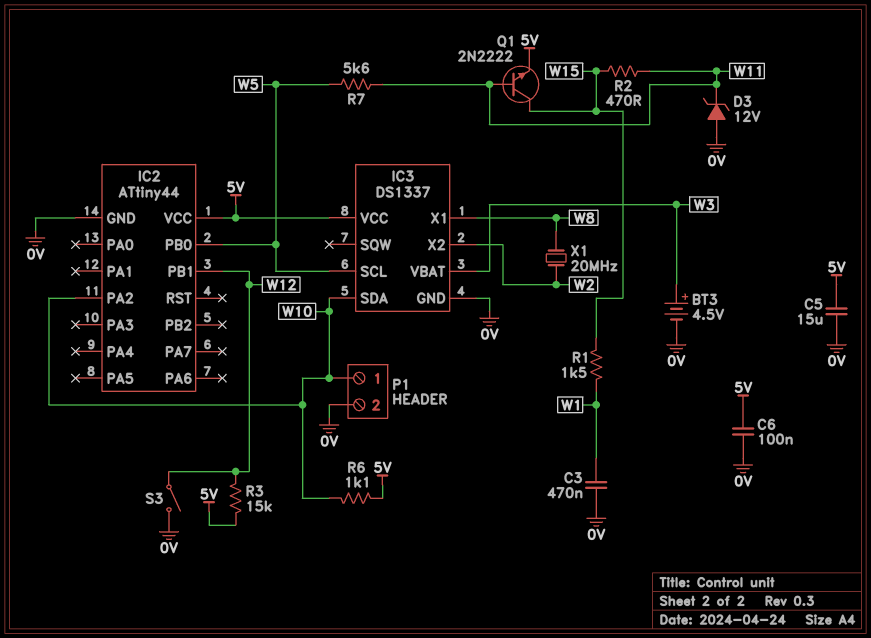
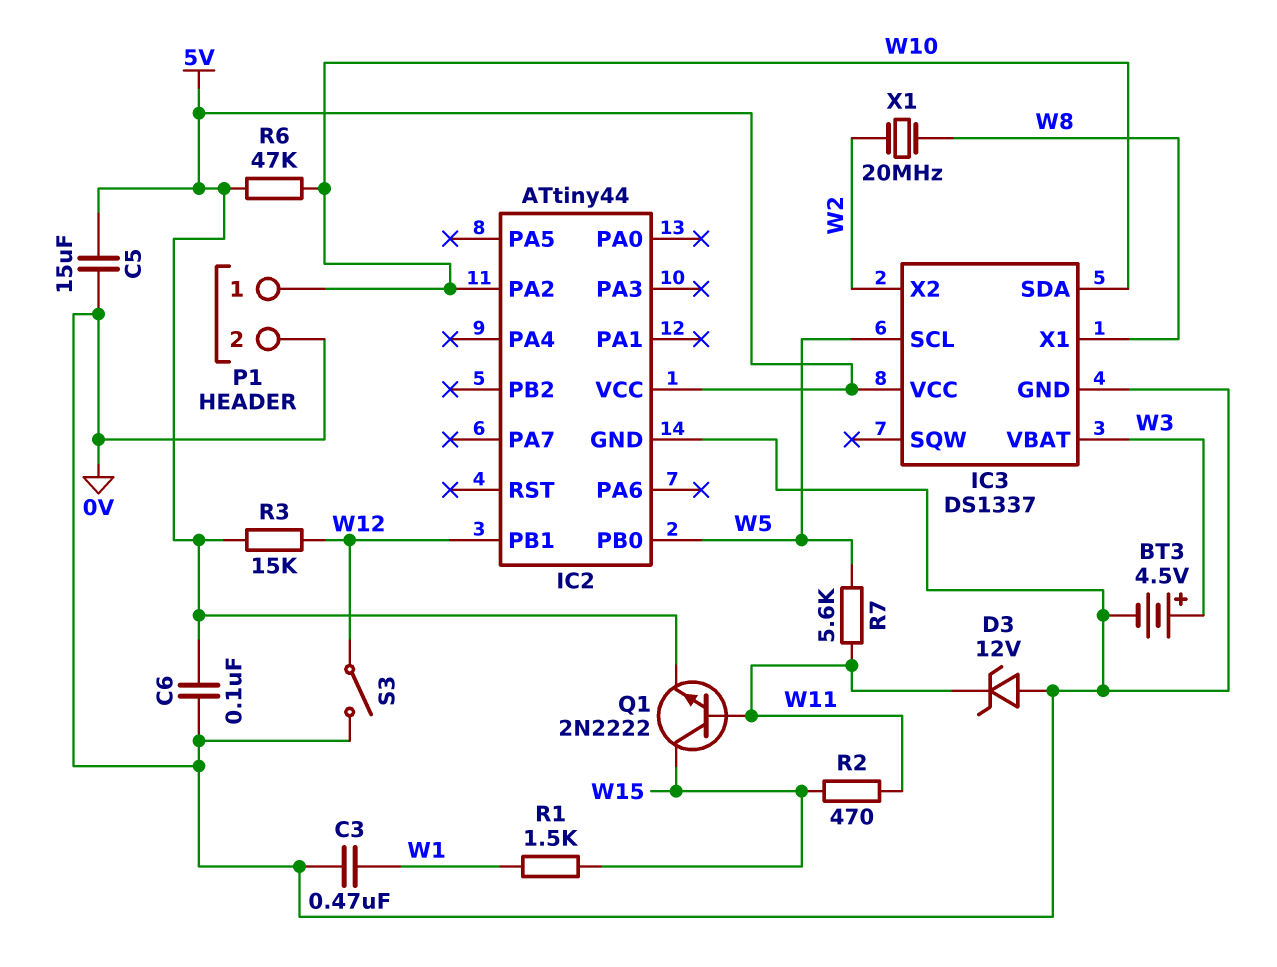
R6: 1.1k (5V, W10) -> 47k (5V, W10)

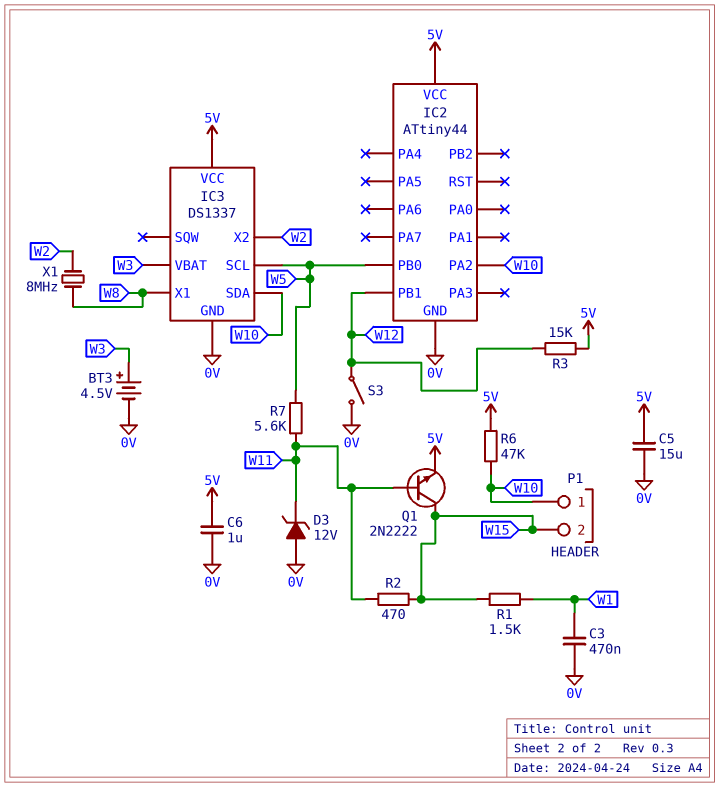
C6: 100nF (0V, 5V) -> 1uF (0V, 5V)
P1 pin 2: 0V -> W15
X1: 20MHz (W2, W8) -> 8MHz (W2, W8)

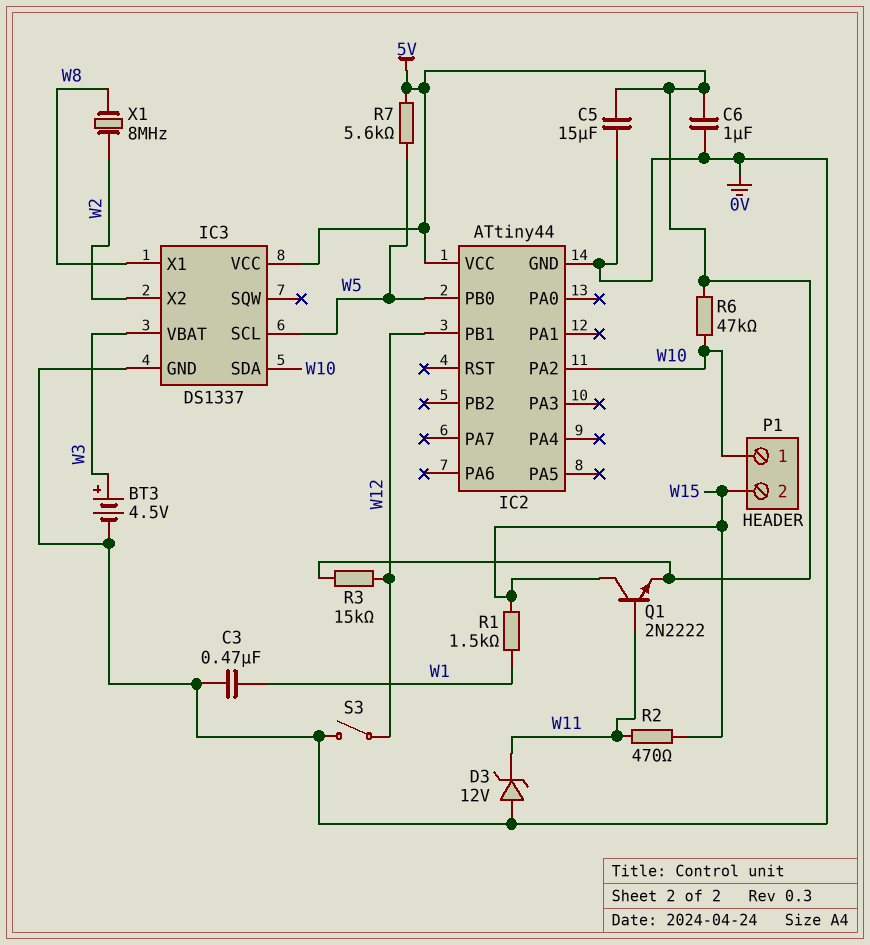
R7: 5.6k (W5, W11) -> 5.6k (5V, W5)

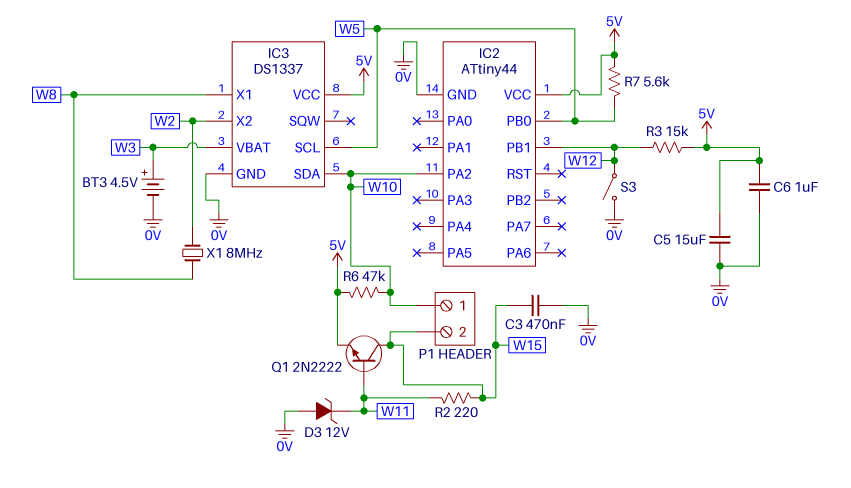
C3: 470nF (0V, W1) -> 470nF (0V, W15)
R1: 1.5k (W1, W15) -> none
R2: 470 (W11, W15) -> 220 (W11, W15)

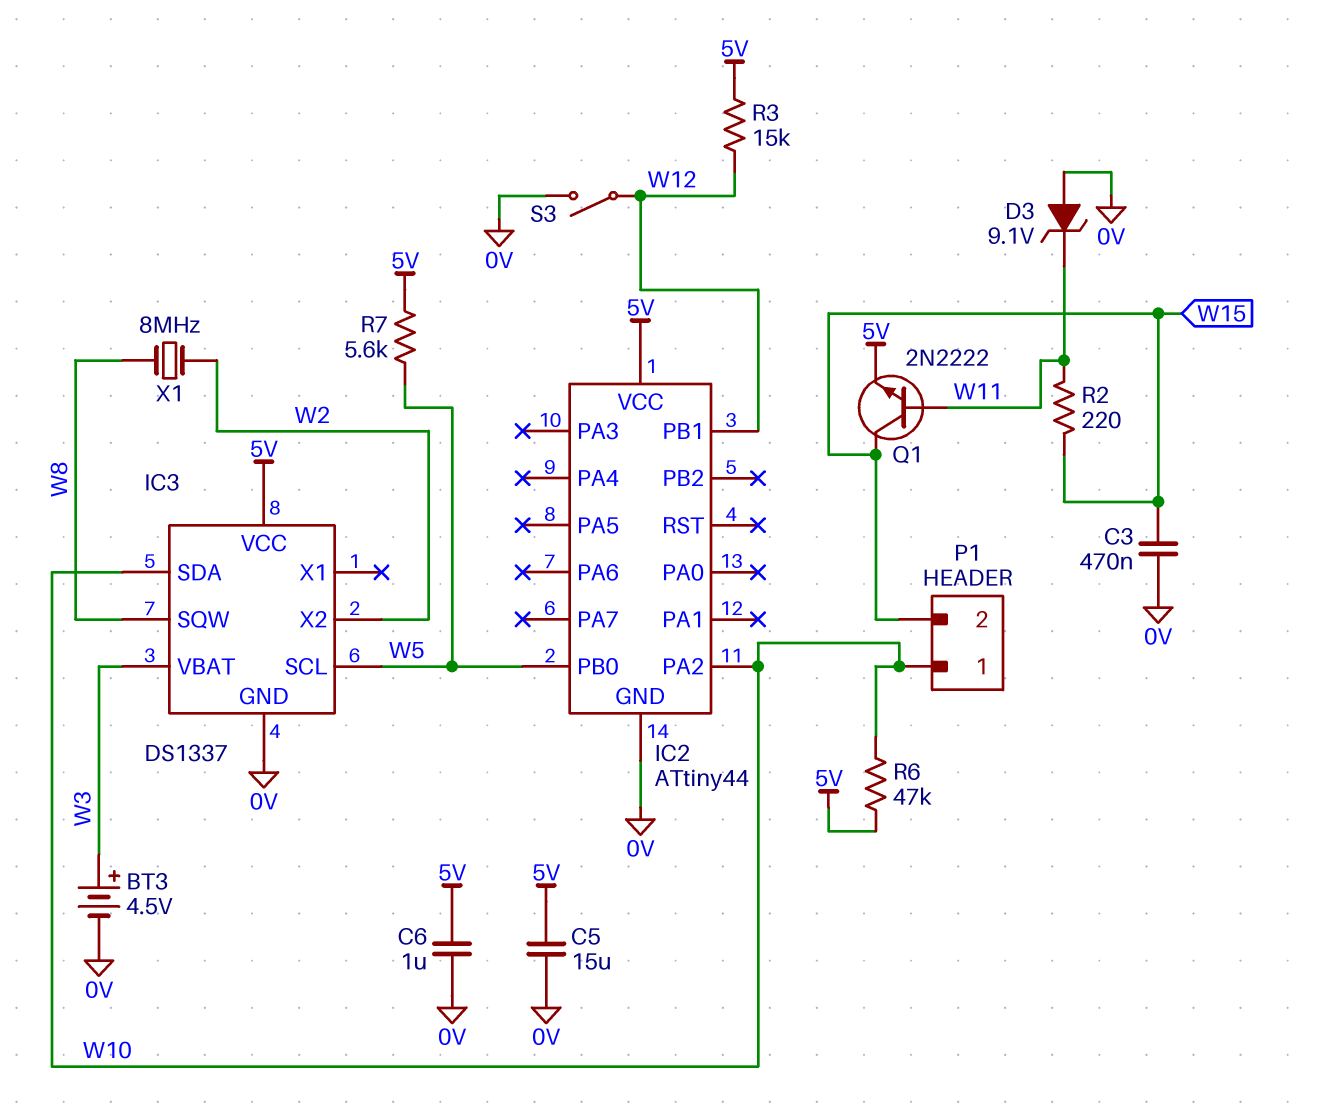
D3: zener 12V (A 0V, K W11) -> zener 9.1V (A 0V, K W11)
IC3 pin SQW: none -> W8
IC3 pin X1: W8 -> none

